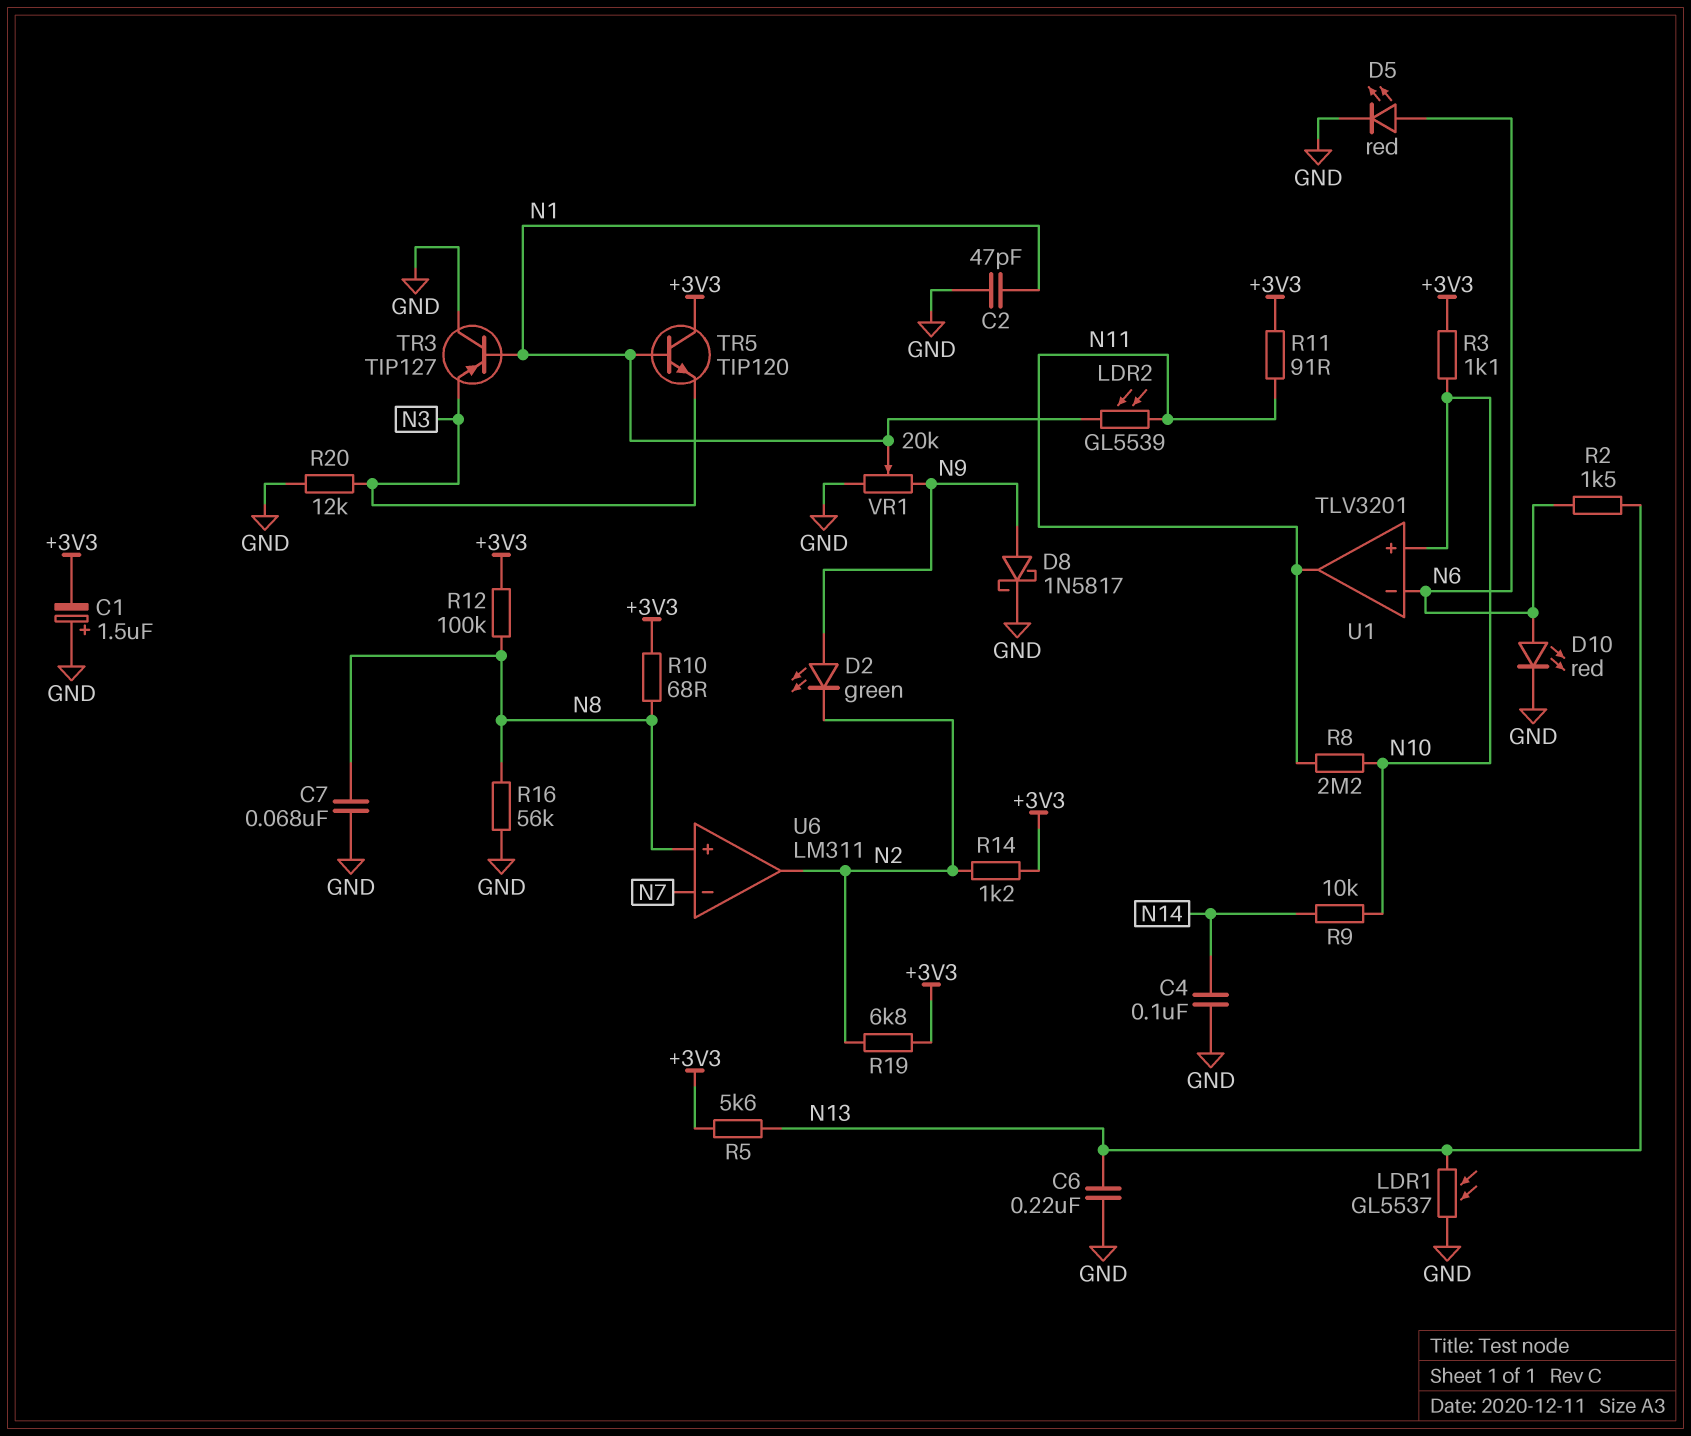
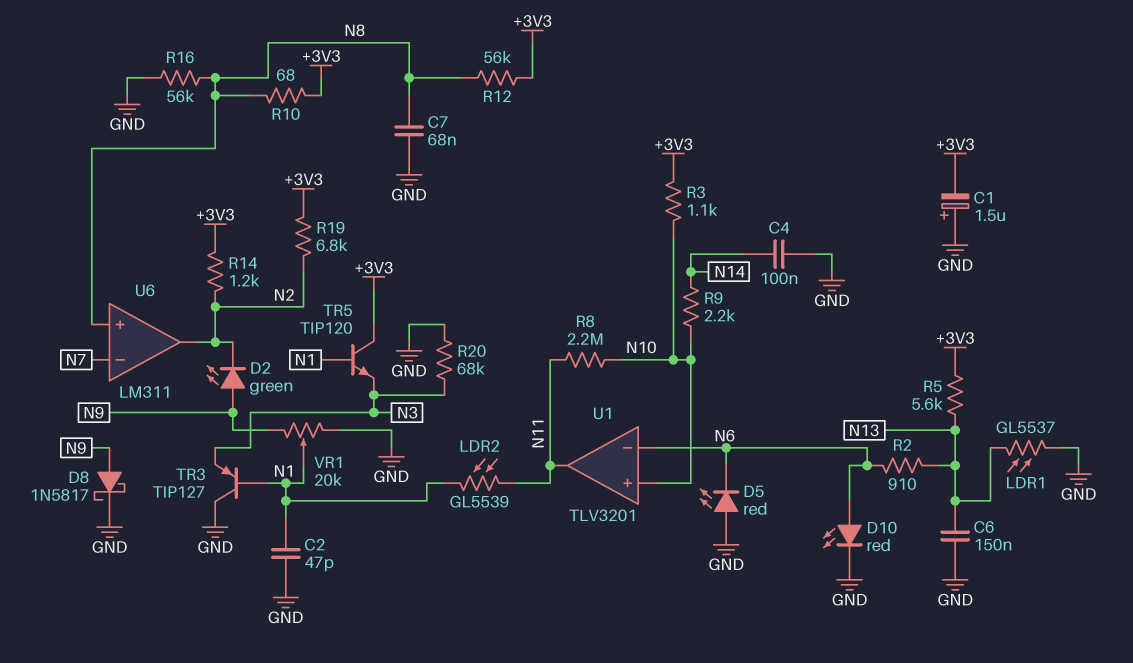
C6: 220nF (GND, N13) -> 150nF (GND, N13)
D5: LED red (A N6, K GND) -> LED red (A GND, K N6)
R2: 1.5k (N6, N13) -> 910 (N6, N13)
R9: 10k (N10, N14) -> 2.2k (N10, N14)
R11: 91 (+3V3, N11) -> none
R12: 100k (+3V3, N8) -> 56k (+3V3, N8)
R20: 12k (GND, N3) -> 68k (GND, N3)

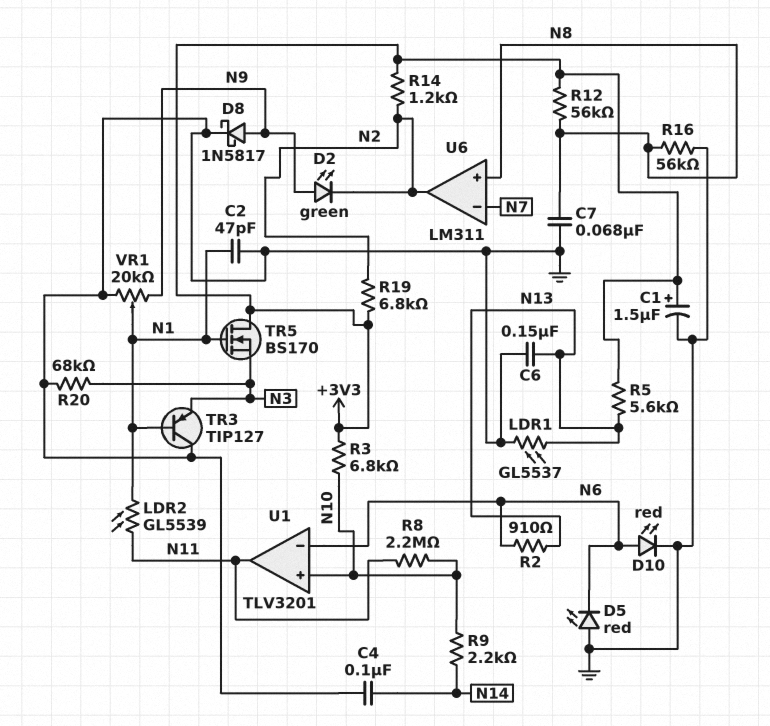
C1: 1.5uF (plus GND, minus +3V3) -> 1.5uF (plus +3V3, minus GND)
R3: 1.1k (+3V3, N10) -> 6.8k (+3V3, N10)
R10: 68 (+3V3, N8) -> none
TR5: NPN TIP120 (B N1, C +3V3, E N3) -> NMOS BS170 (G N1, D +3V3, S N3)

